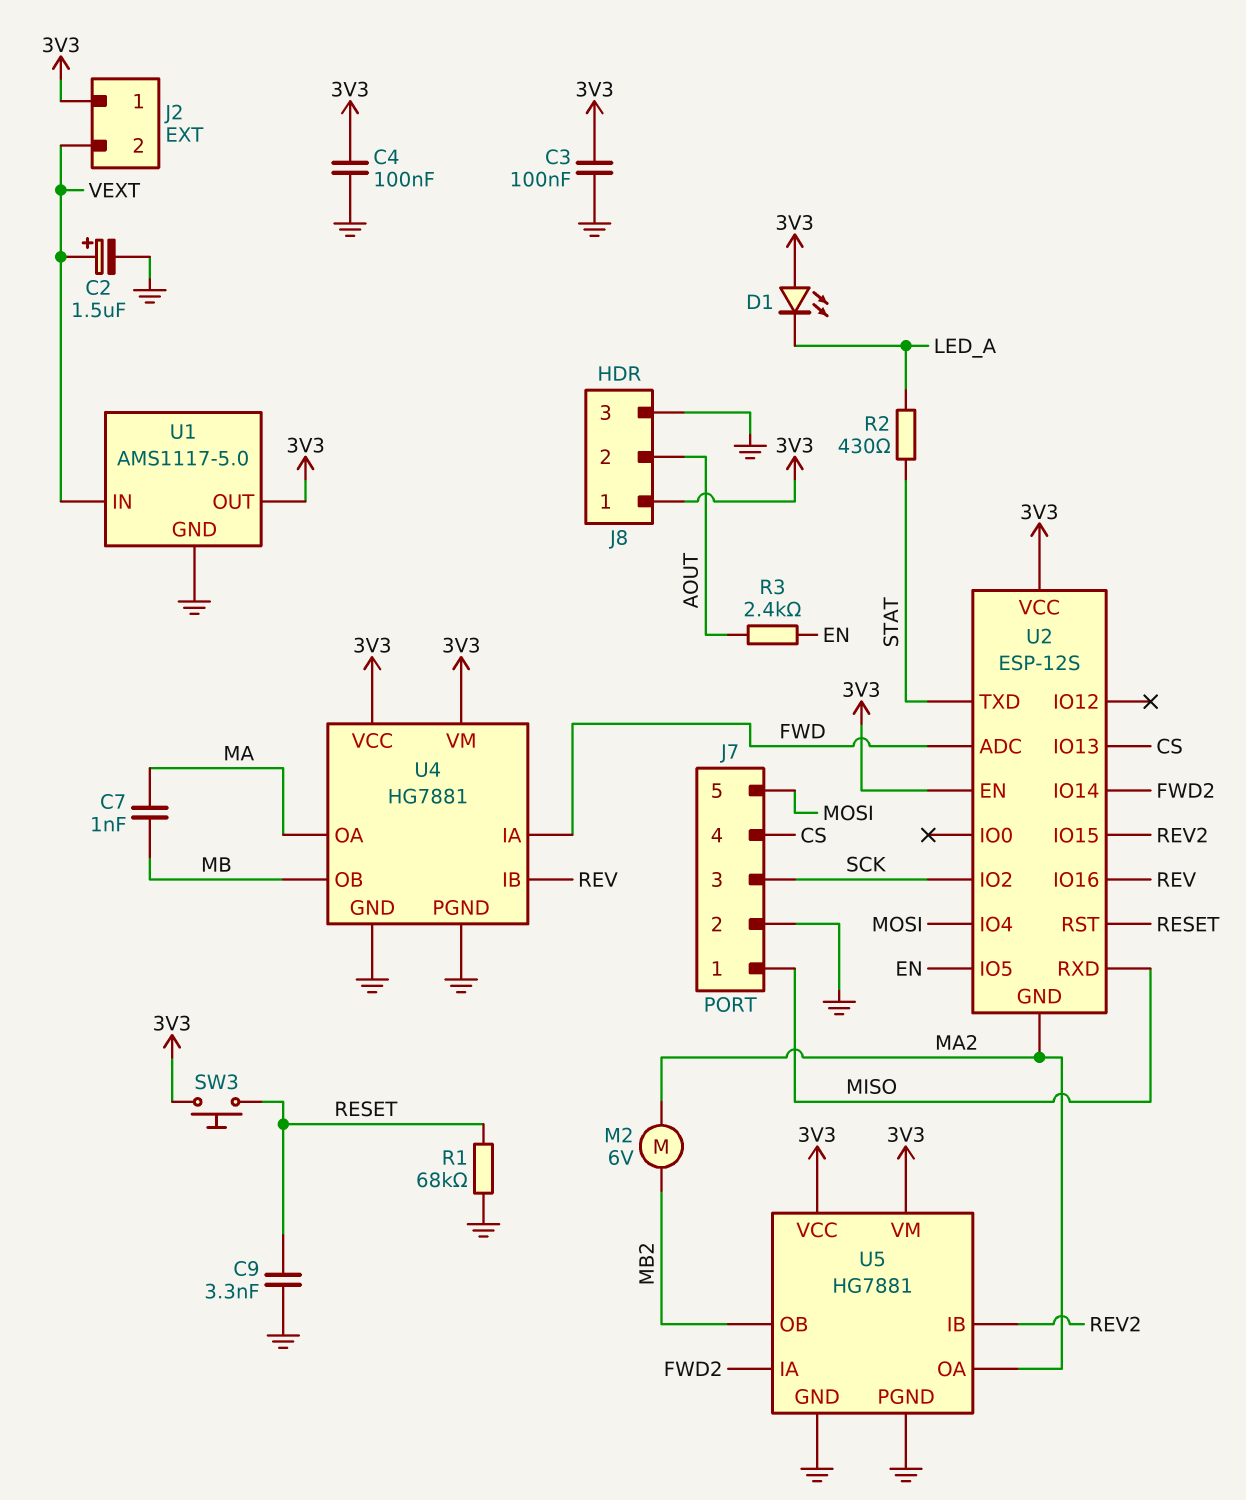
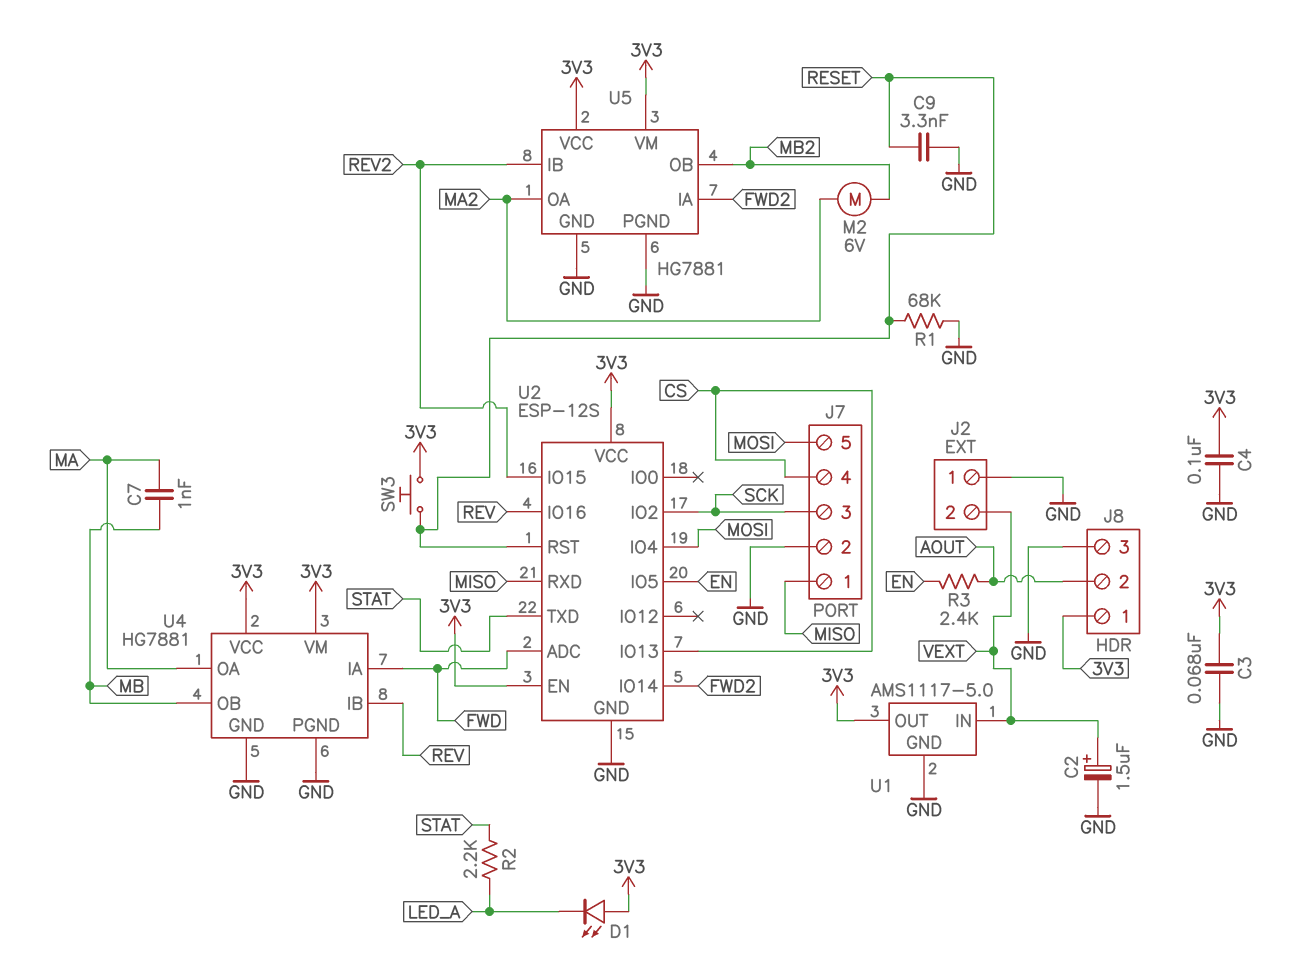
C3: 100nF (3V3, GND) -> 68nF (3V3, GND)
J2 pin 1: 3V3 -> GND
R2: 430 (LED_A, STAT) -> 2.2k (LED_A, STAT)
U2 pin GND: MA2 -> GND

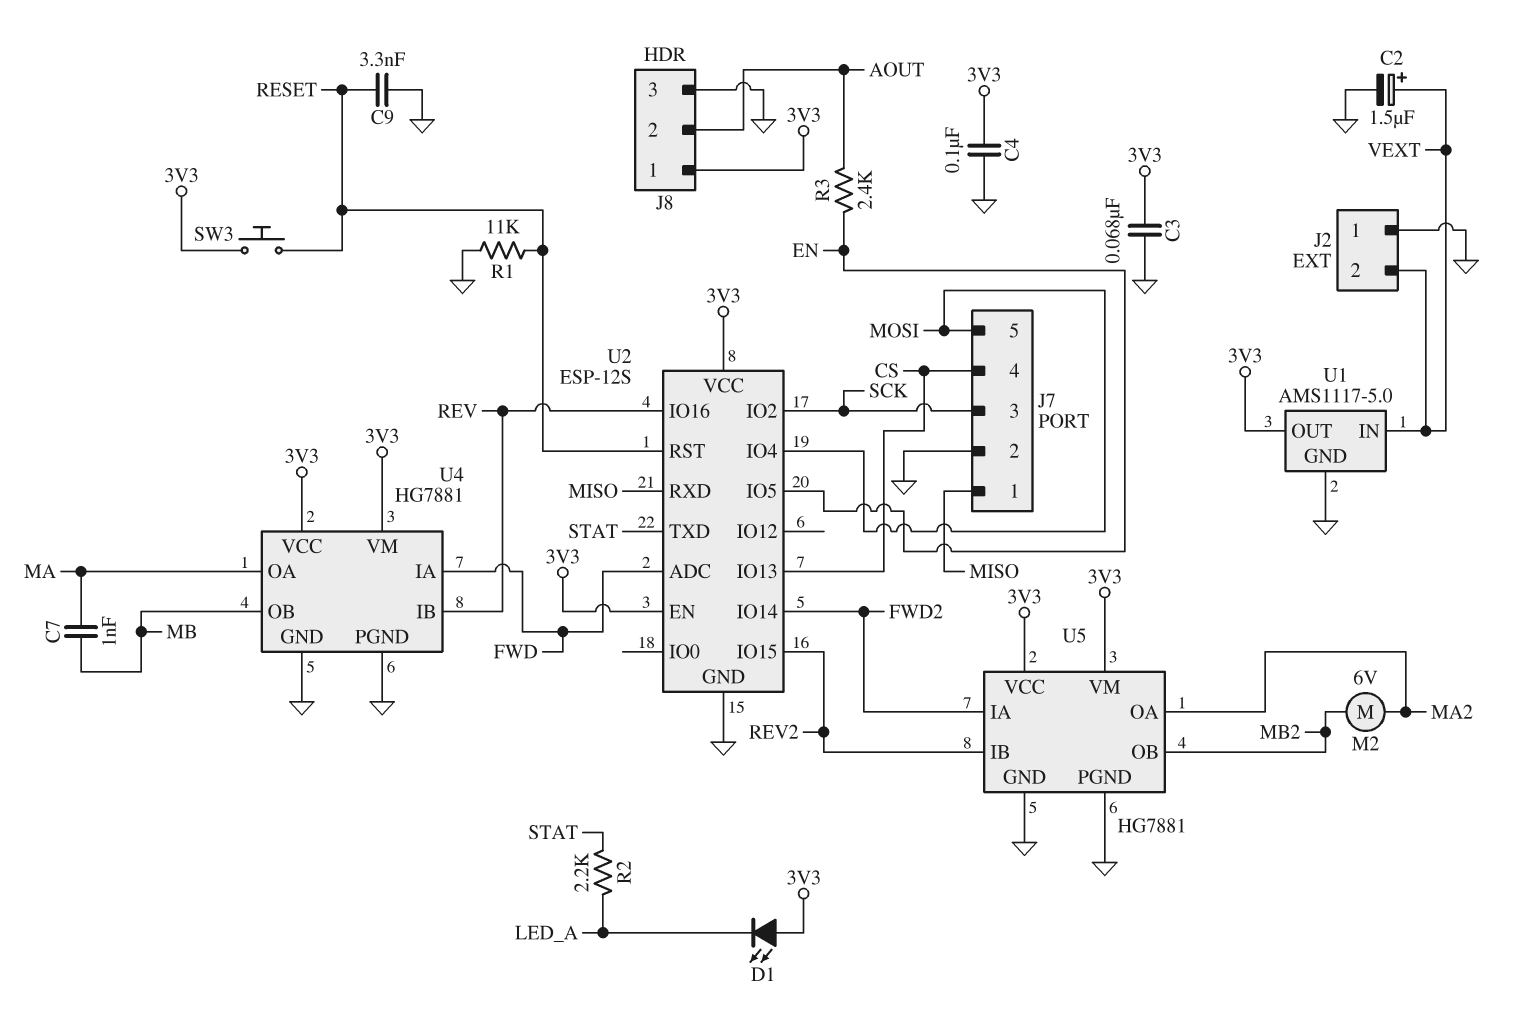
R1: 68k (GND, RESET) -> 11k (GND, RESET)

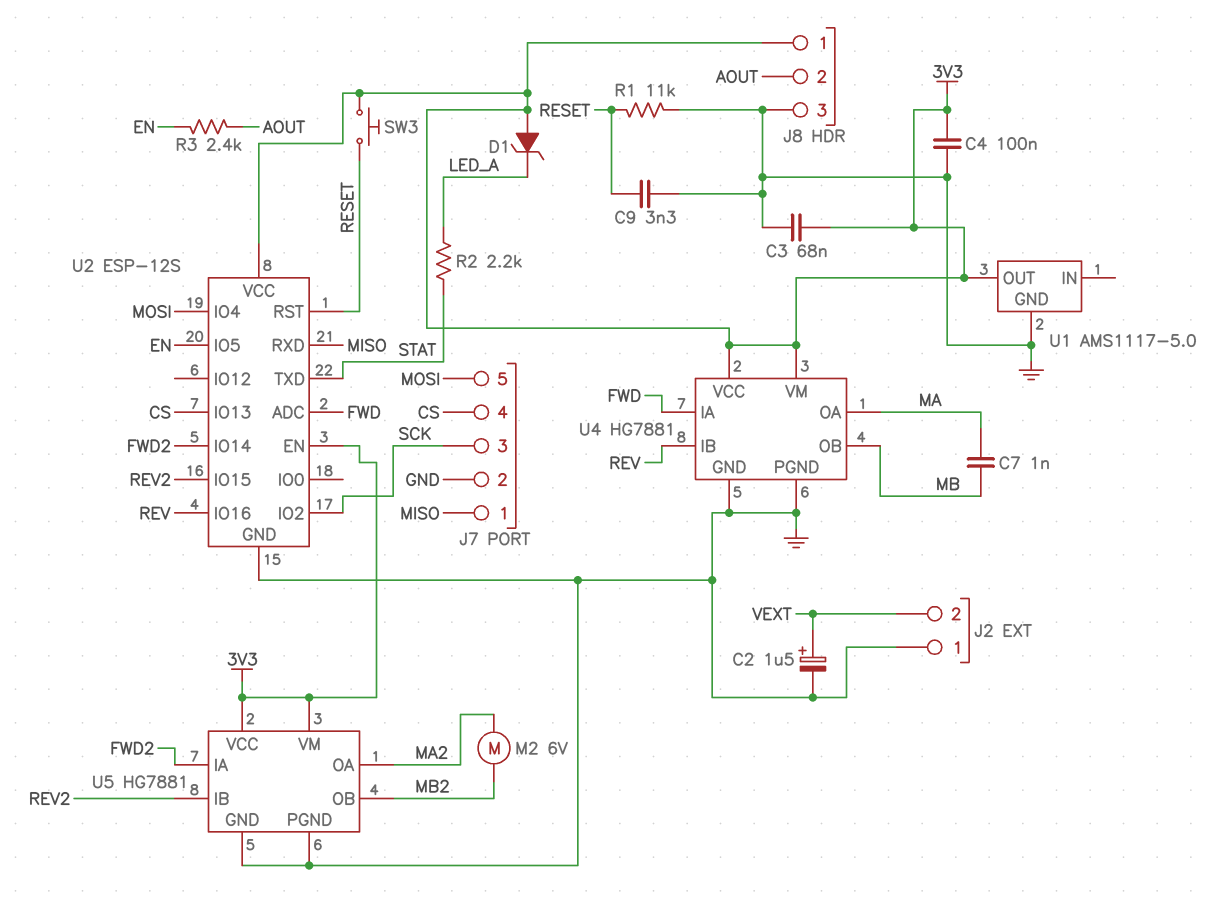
D1: LED (A 3V3, K LED_A) -> zener (A 3V3, K LED_A)
U1 pin IN: VEXT -> none

